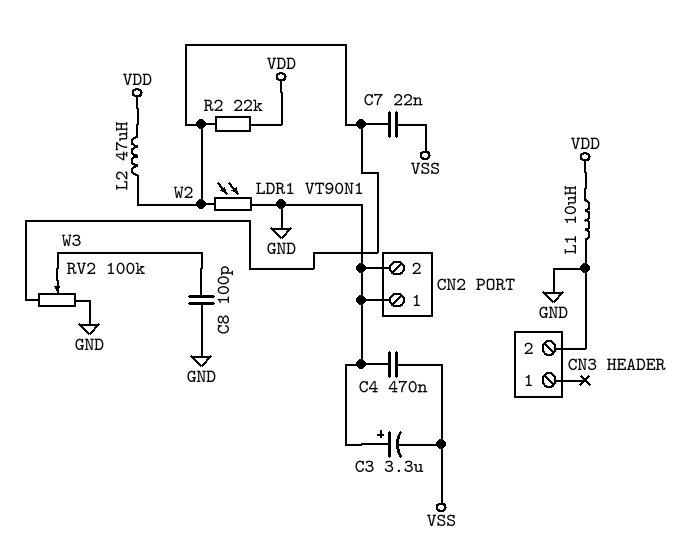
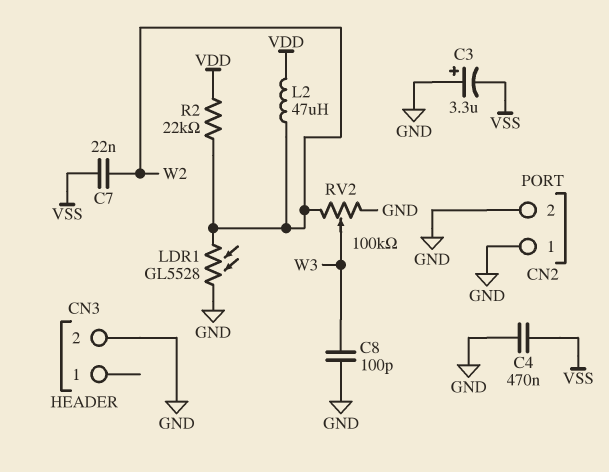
L1: 10uH (GND, VDD) -> none
LDR1: VT90N1 (GND, W2) -> GL5528 (GND, W2)

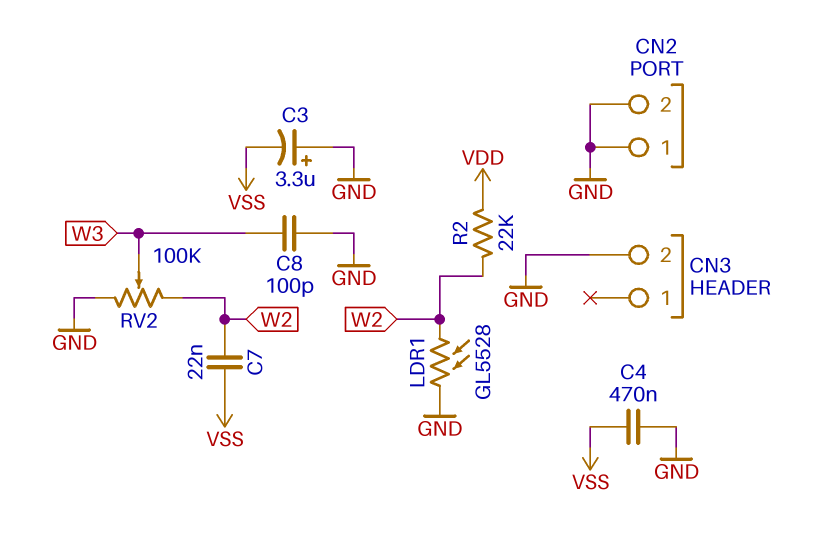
L2: 47uH (VDD, W2) -> none

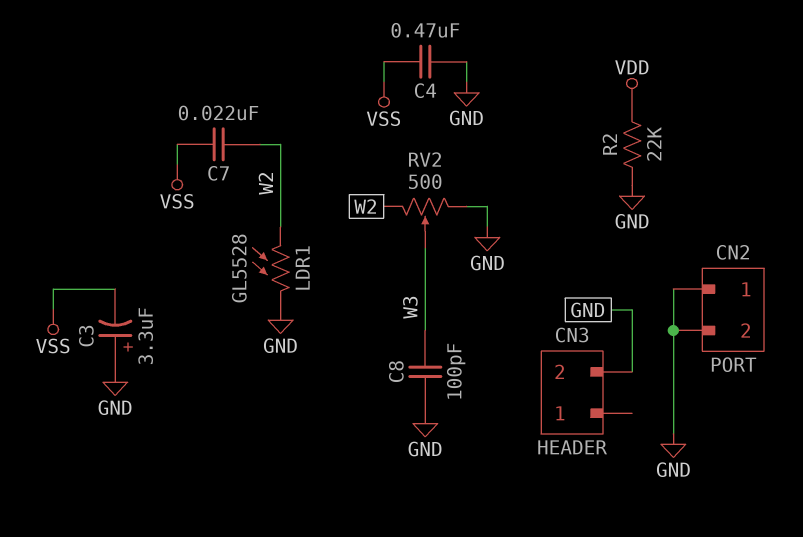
R2: 22k (VDD, W2) -> 22k (GND, VDD)
RV2: 100k (GND, W2, wiper W3) -> 500 (GND, W2, wiper W3)

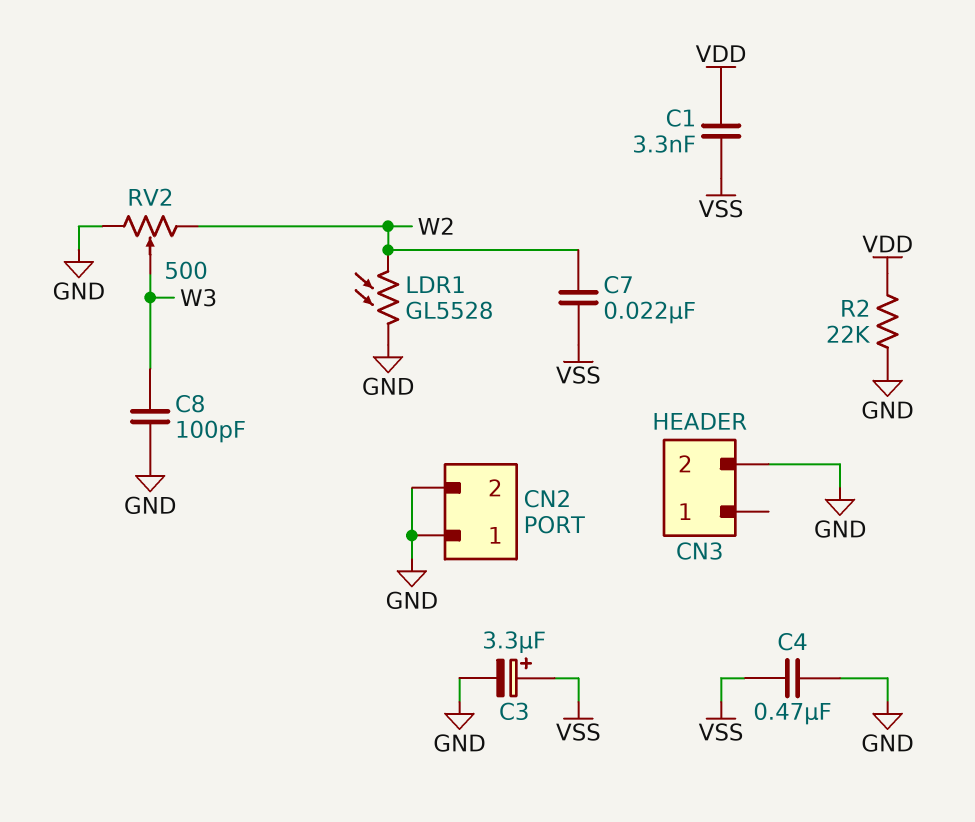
C1: none -> 3.3nF (VDD, VSS)
C3: 3.3uF (plus GND, minus VSS) -> 3.3uF (plus VSS, minus GND)

